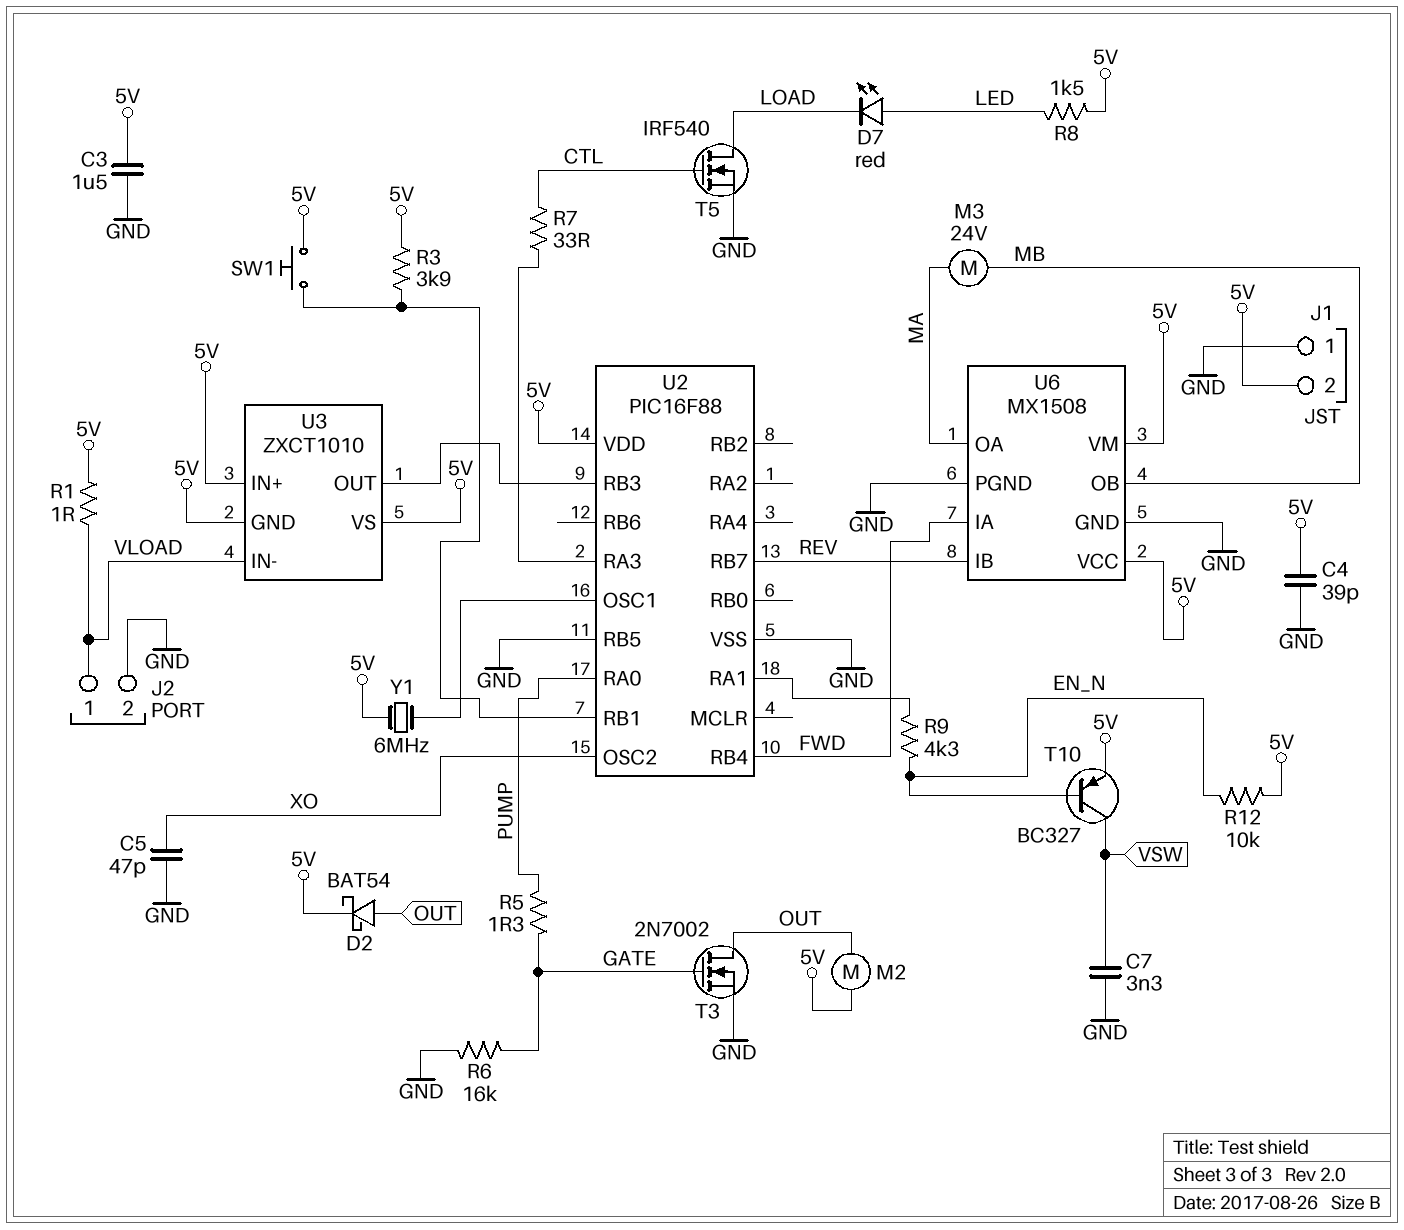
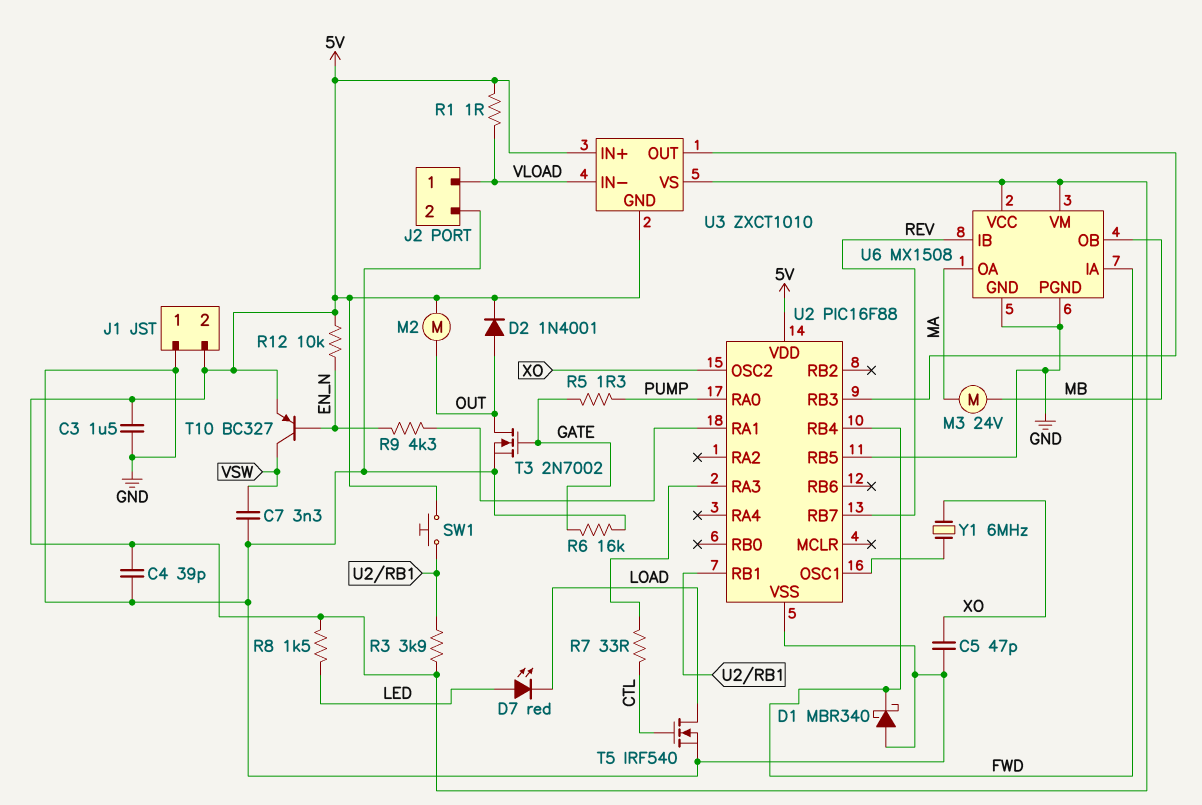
D1: none -> schottky MBR340 (A GND, K FWD)
D2: schottky BAT54 (A OUT, K 5V) -> diode 1N4001 (A OUT, K 5V)
Y1: 6MHz (5V, U2/OSC1) -> 6MHz (U2/OSC1, XO)

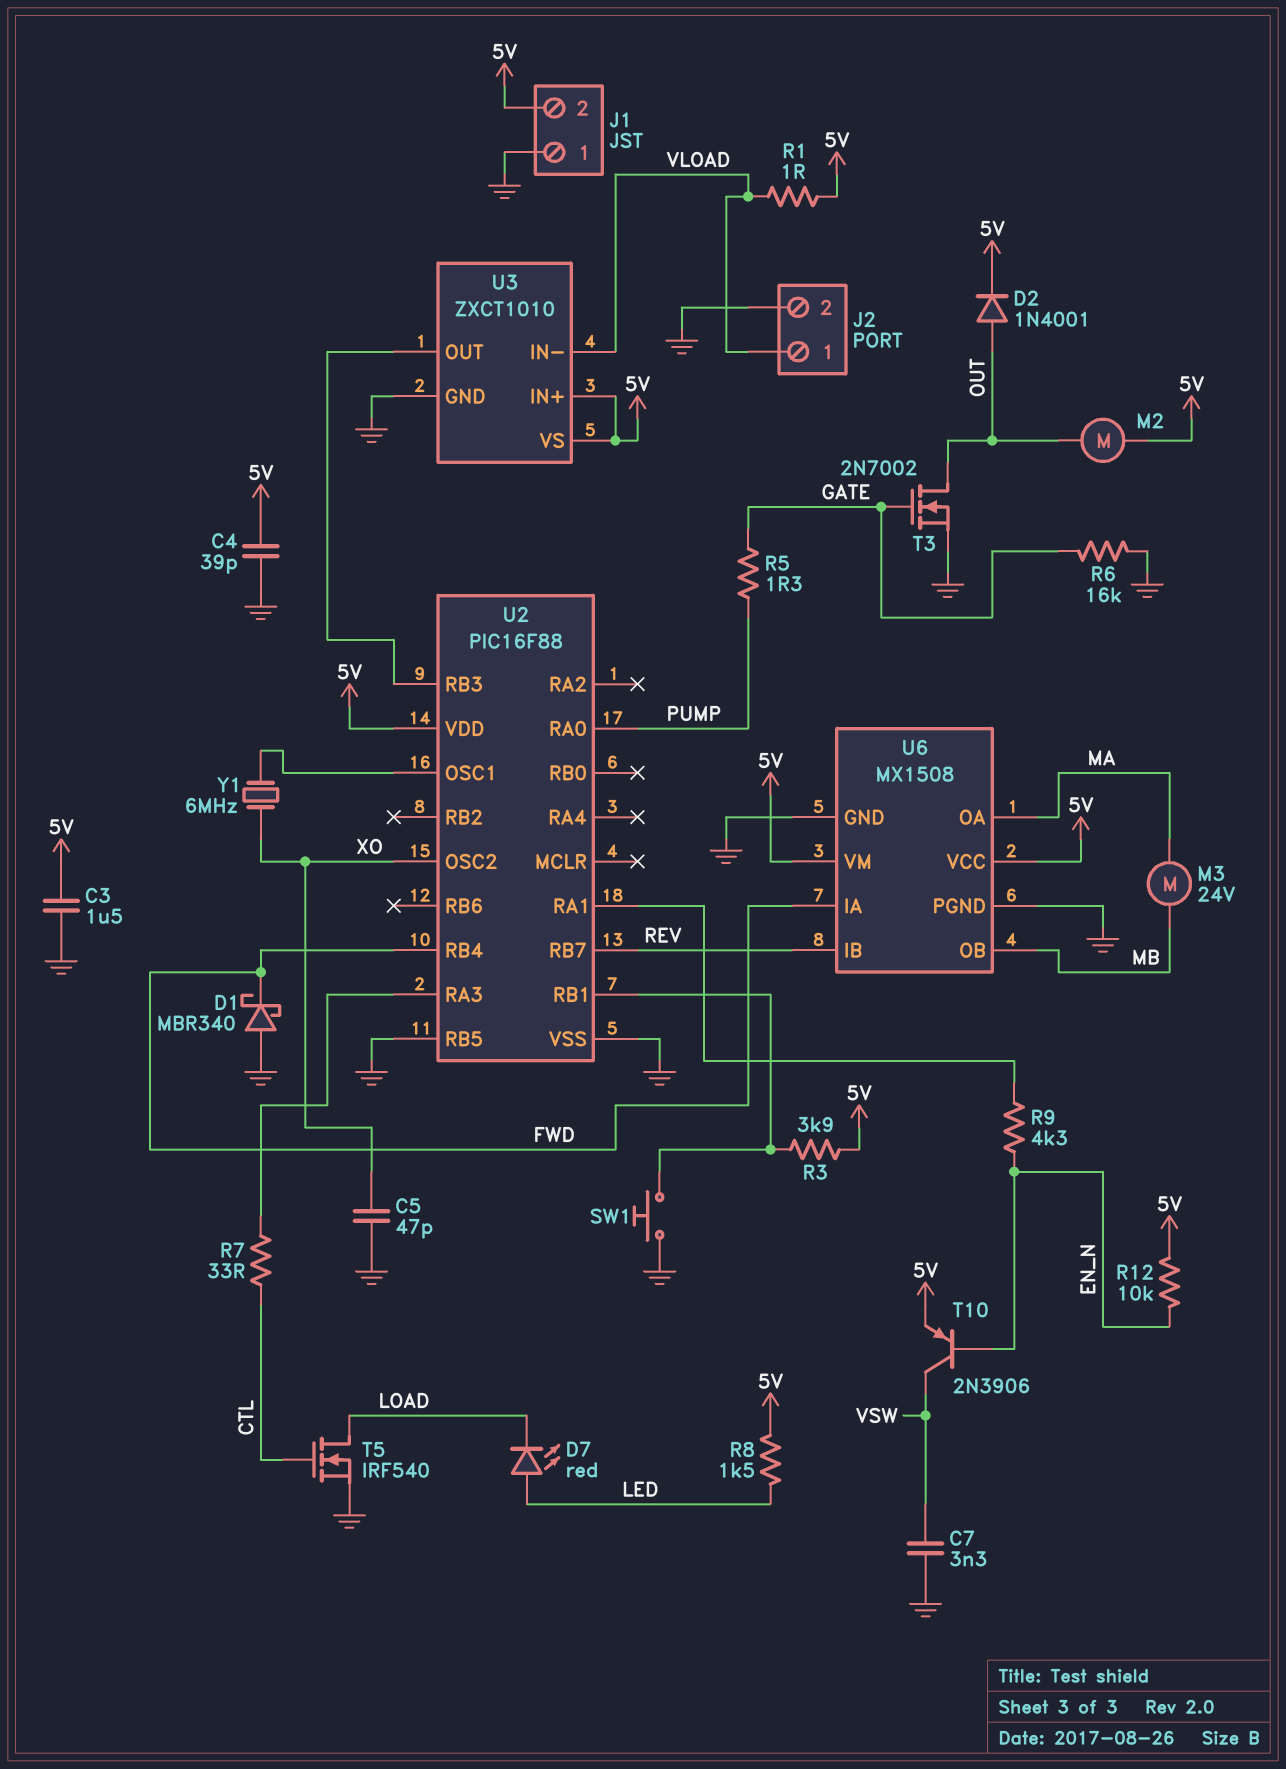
SW1: button (5V, U2/RB1) -> button (GND, U2/RB1)
T10: PNP BC327 (B EN_N, C VSW, E 5V) -> PNP 2N3906 (B EN_N, C VSW, E 5V)
U3 pin GND: 5V -> GND

